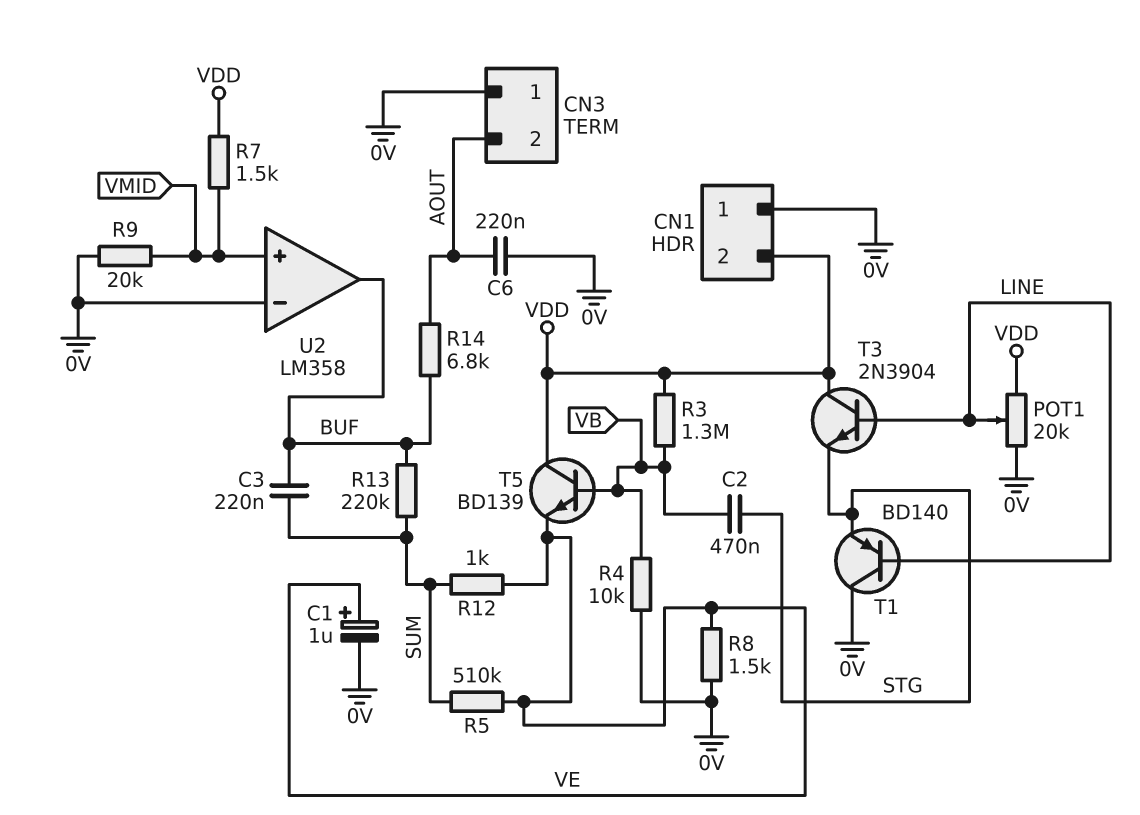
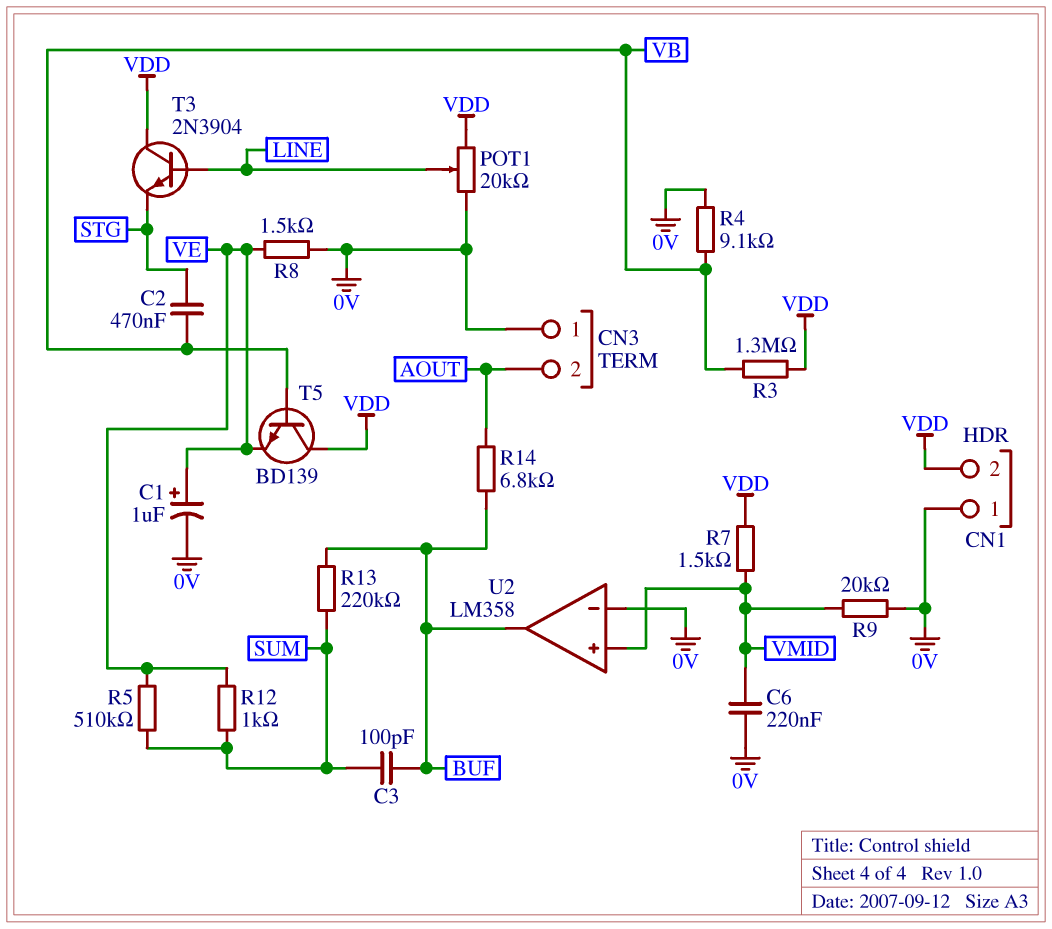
C3: 220nF (BUF, SUM) -> 100pF (BUF, SUM)
C6: 220nF (0V, AOUT) -> 220nF (0V, VMID)
R4: 10k (0V, VB) -> 9.1k (0V, VB)
T1: PNP BD140 (B LINE, C 0V, E STG) -> none

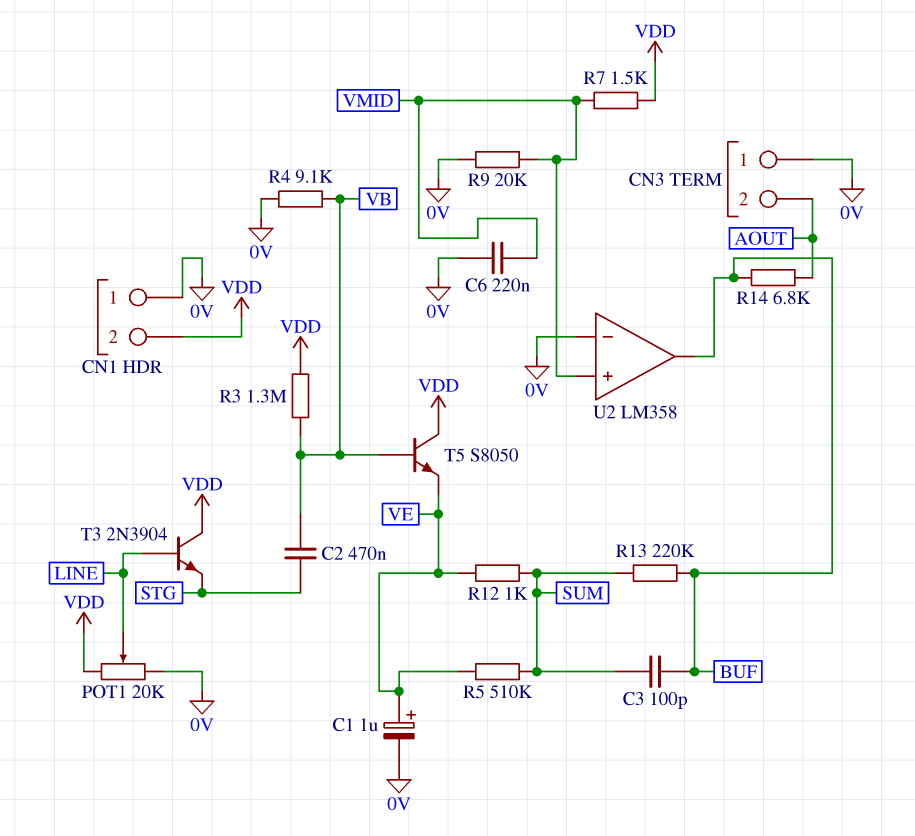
R8: 1.5k (0V, VE) -> none
T5: NPN BD139 (B VB, C VDD, E VE) -> NPN S8050 (B VB, C VDD, E VE)

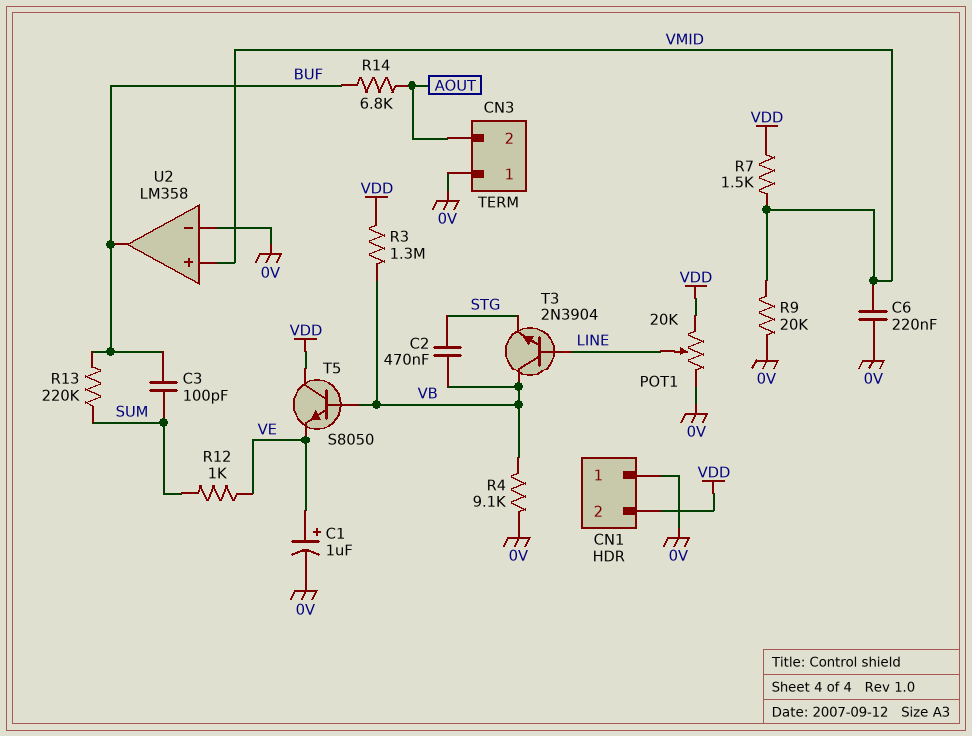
R5: 510k (SUM, VE) -> none
T3: NPN 2N3904 (B LINE, C VDD, E STG) -> NPN 2N3904 (B LINE, C VB, E STG)

